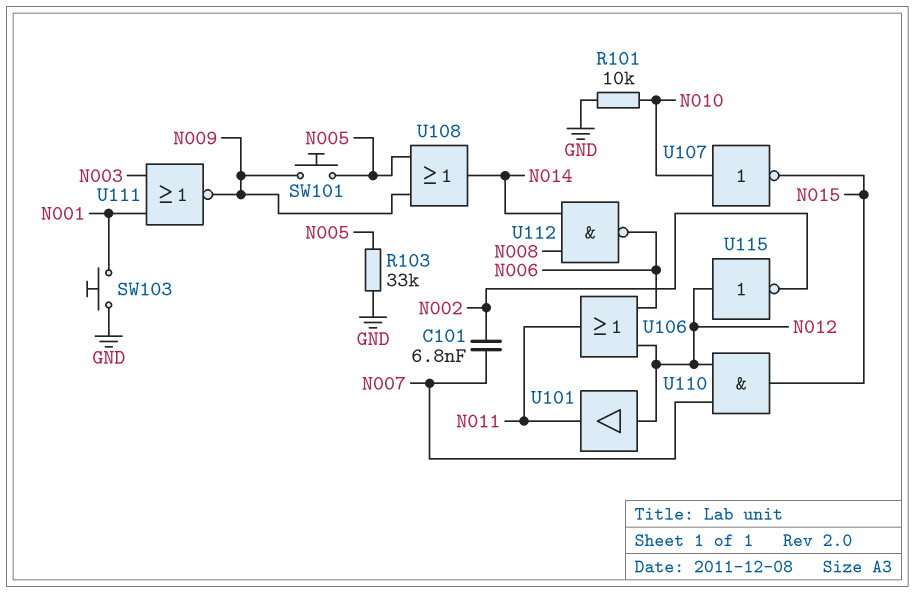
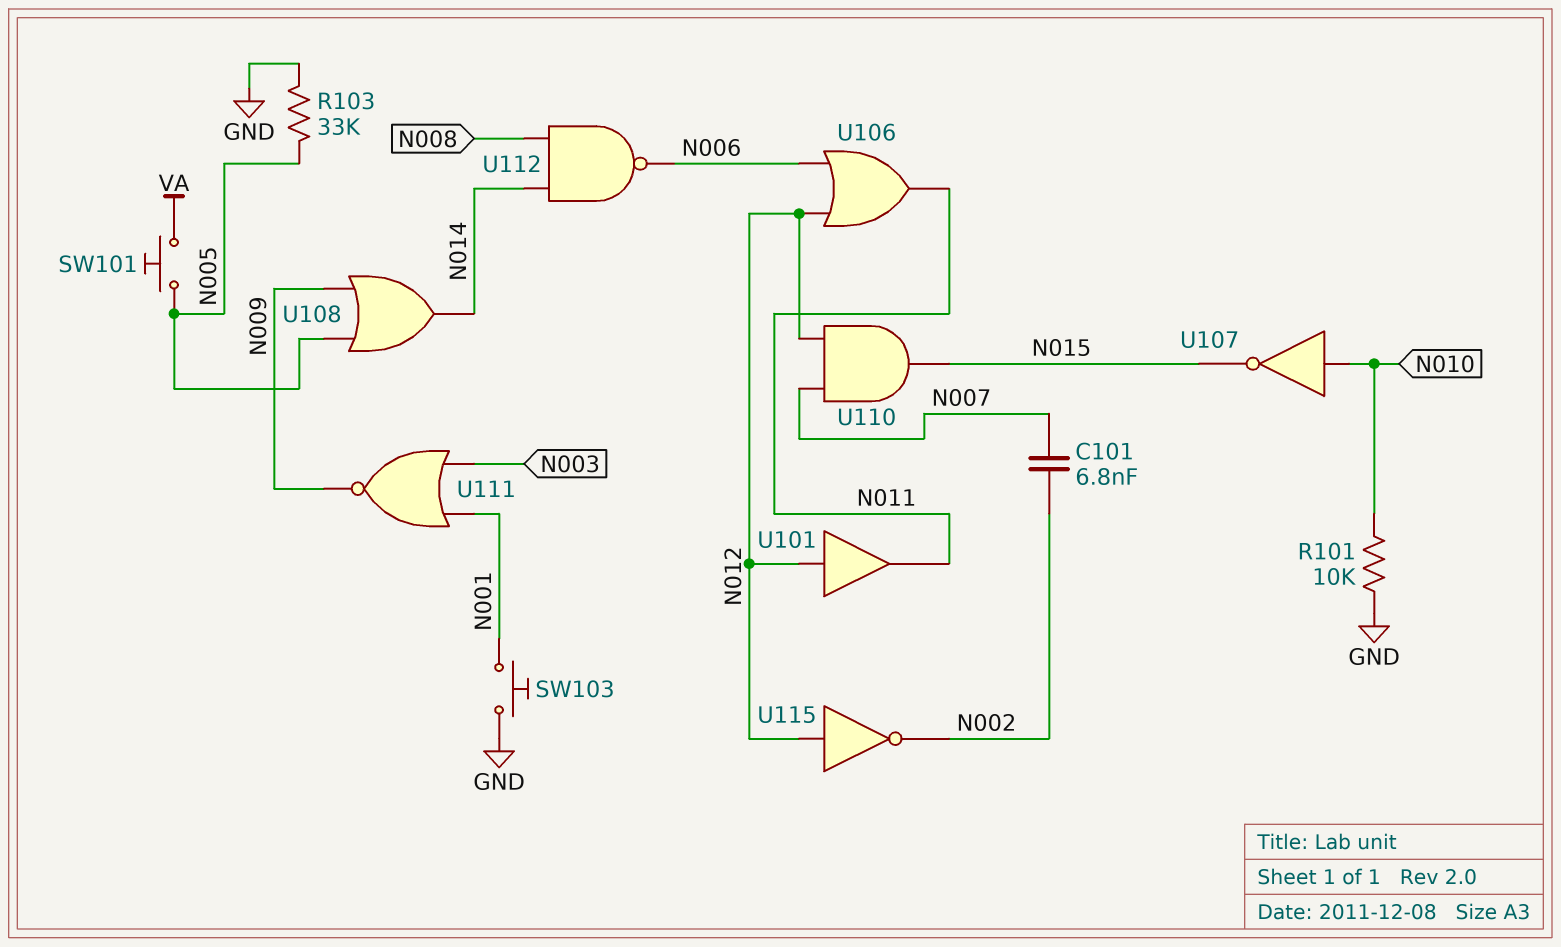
SW101: button (N005, N009) -> button (N005, VA)

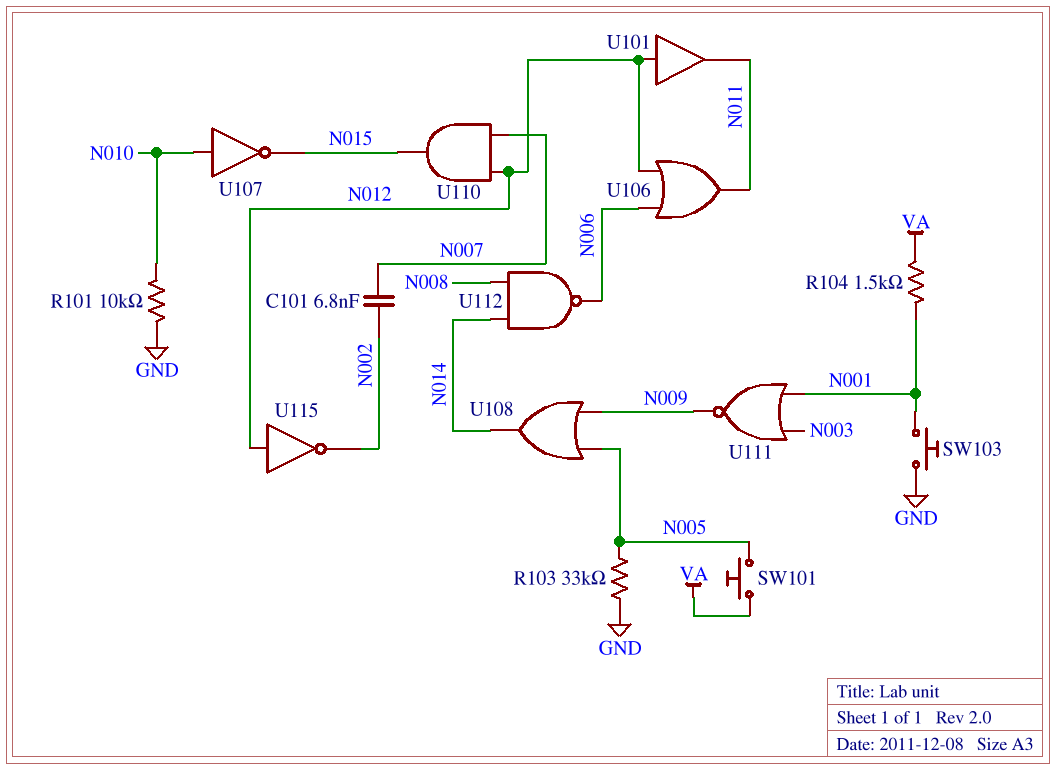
R104: none -> 1.5k (N001, VA)

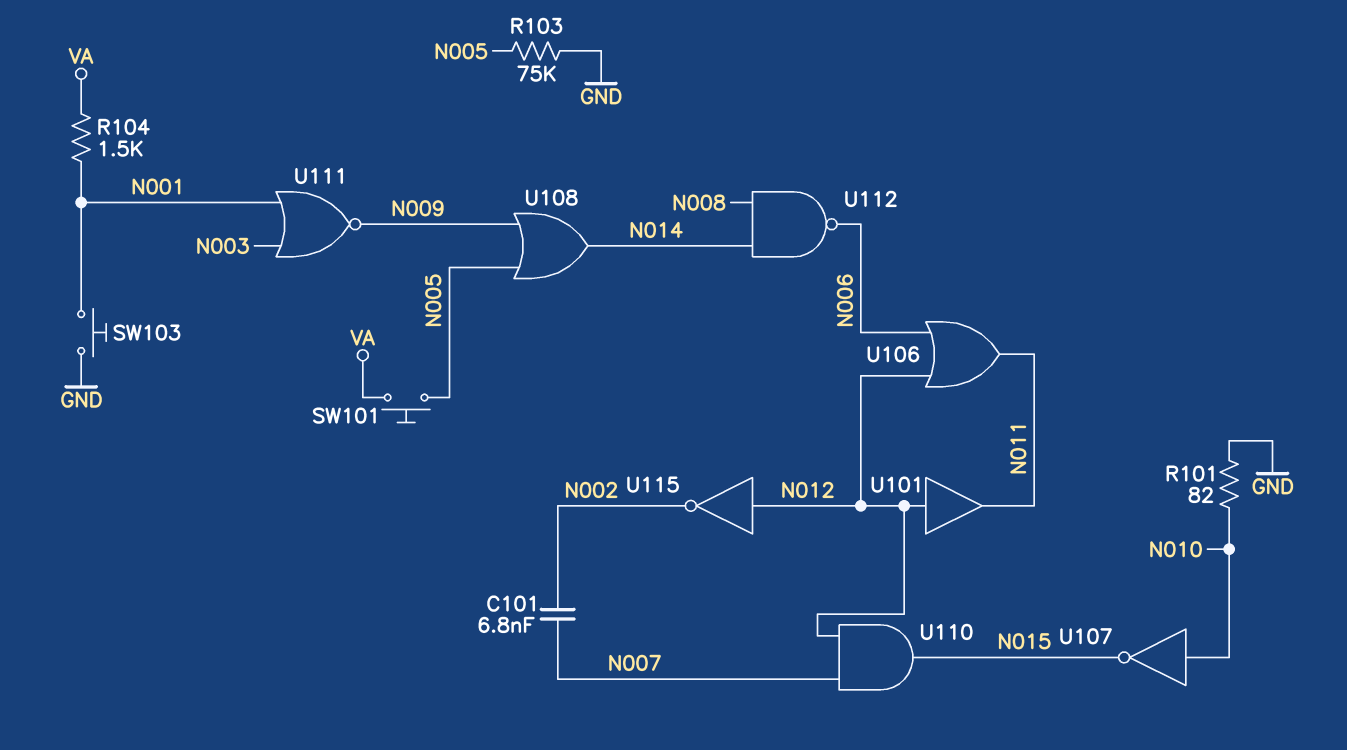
R101: 10k (GND, N010) -> 82 (GND, N010)
R103: 33k (GND, N005) -> 75k (GND, N005)

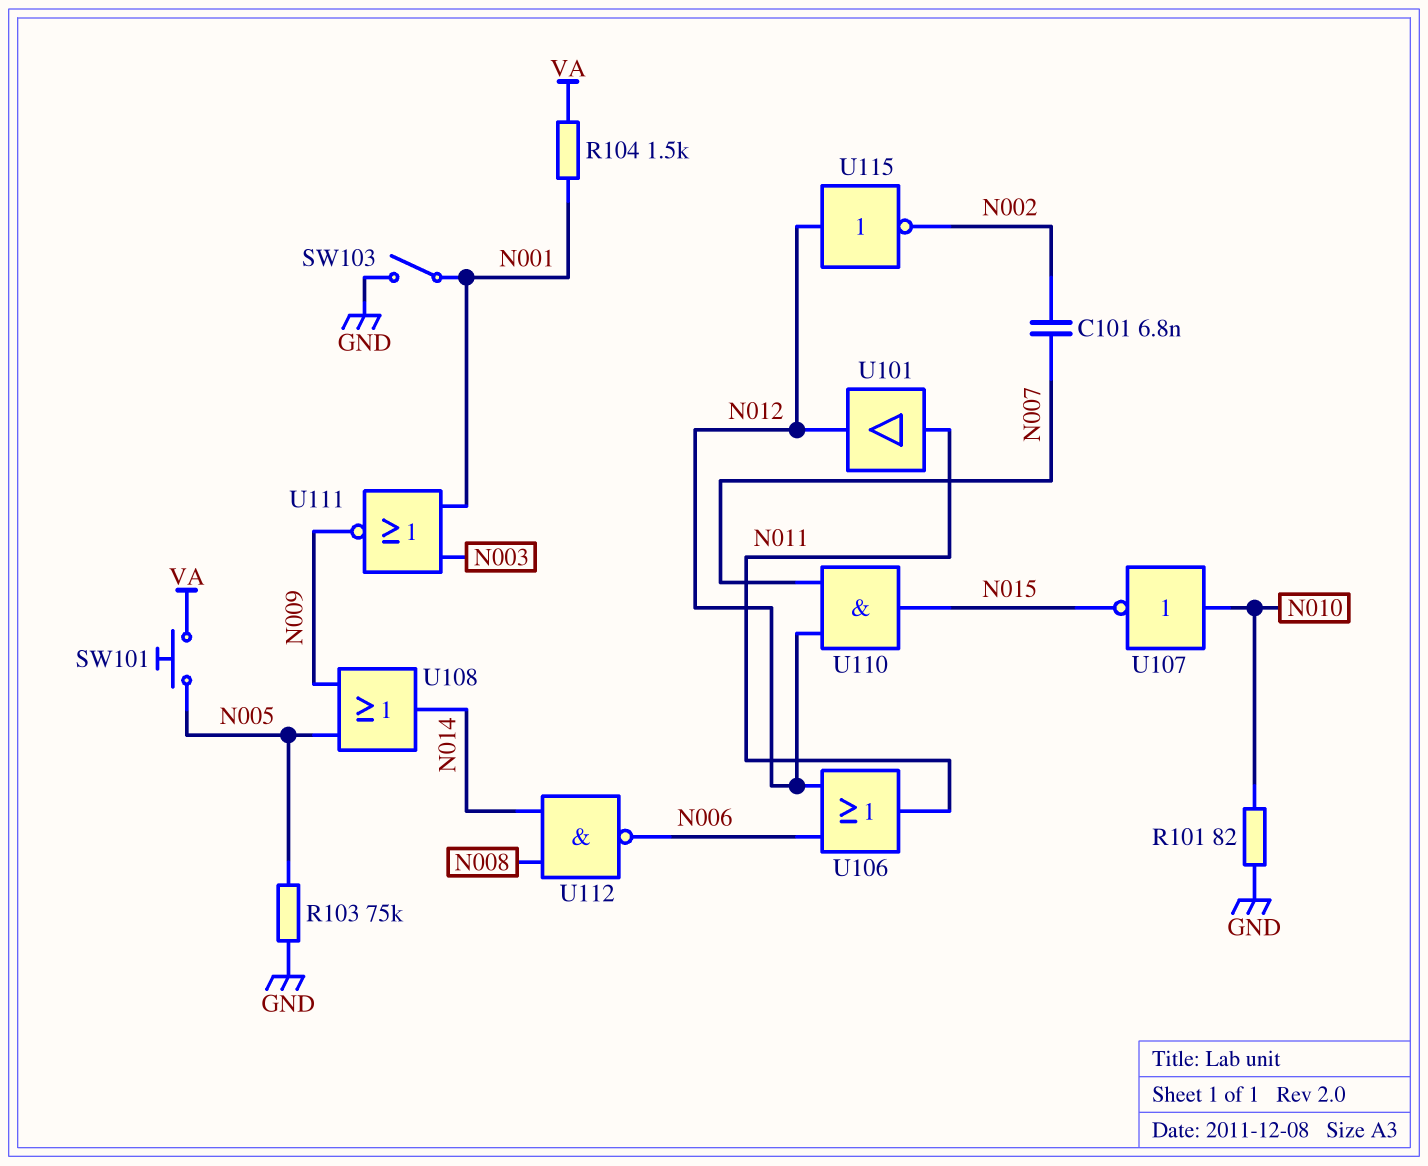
SW103: button (GND, N001) -> switch (GND, N001)
U101: buffer (in N012, out N011) -> buffer (in N011, out N012)

